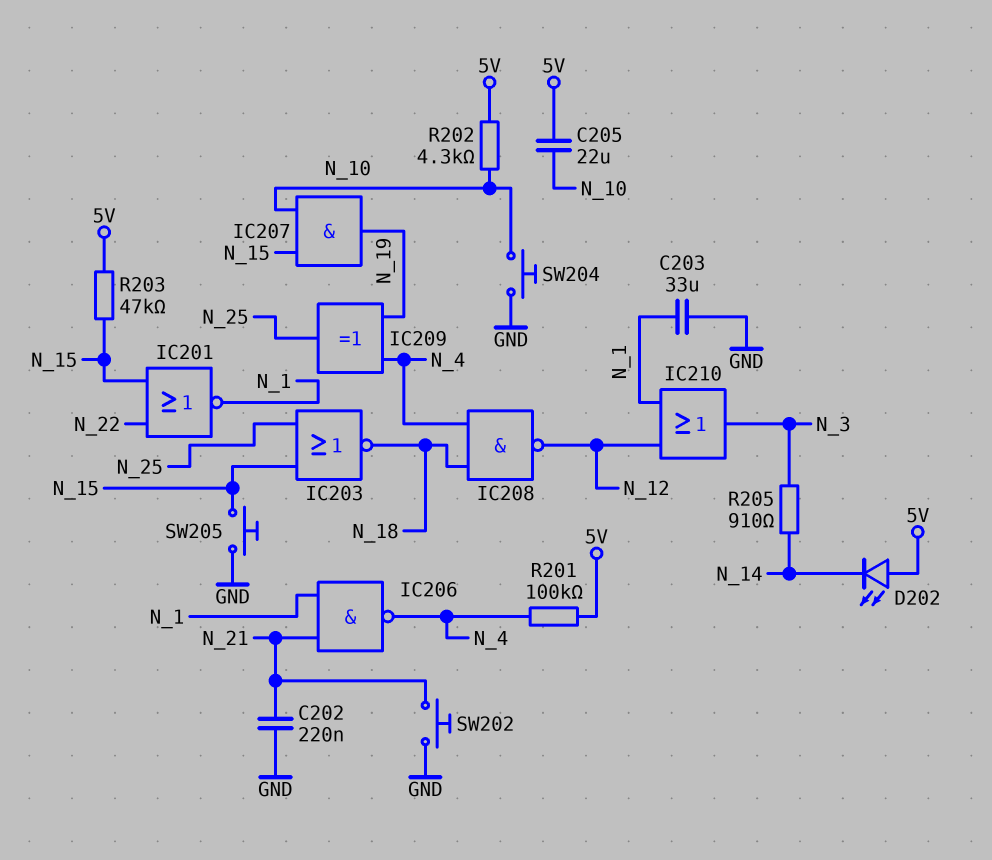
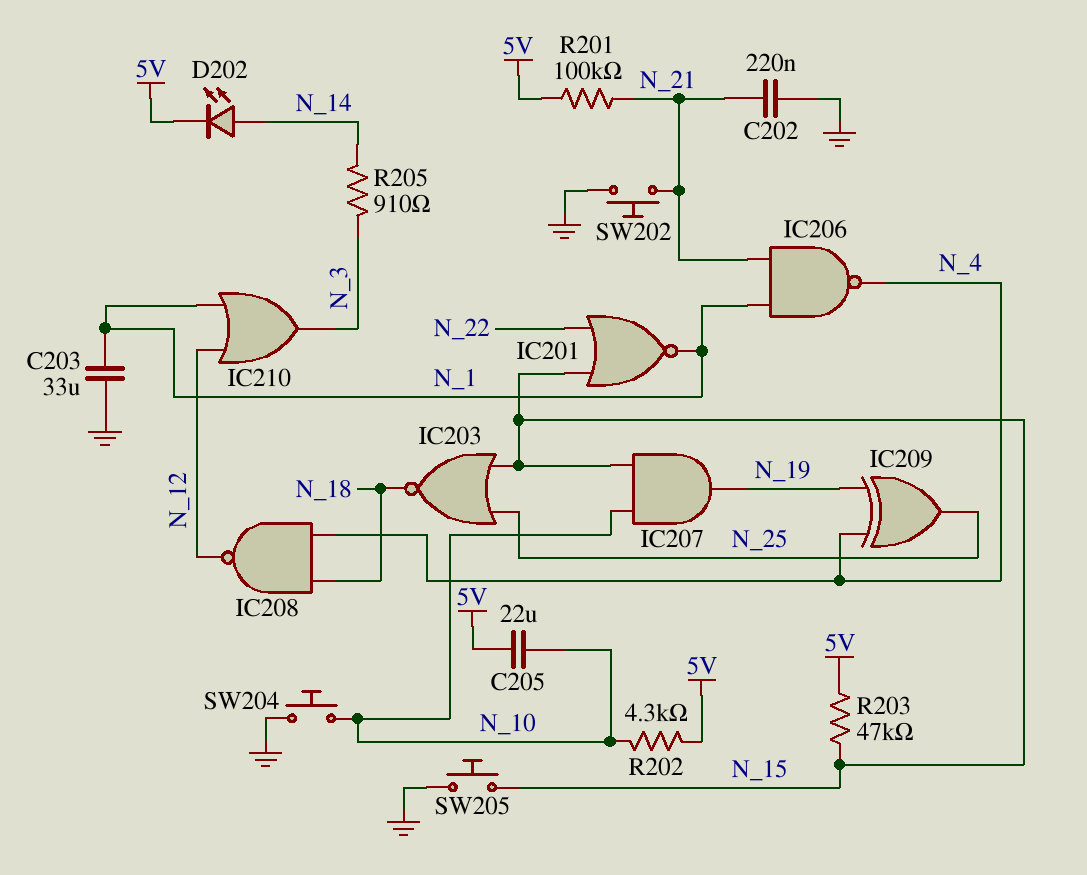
D202: LED (A 5V, K N_14) -> LED (A N_14, K 5V)
R201: 100k (5V, N_4) -> 100k (5V, N_21)

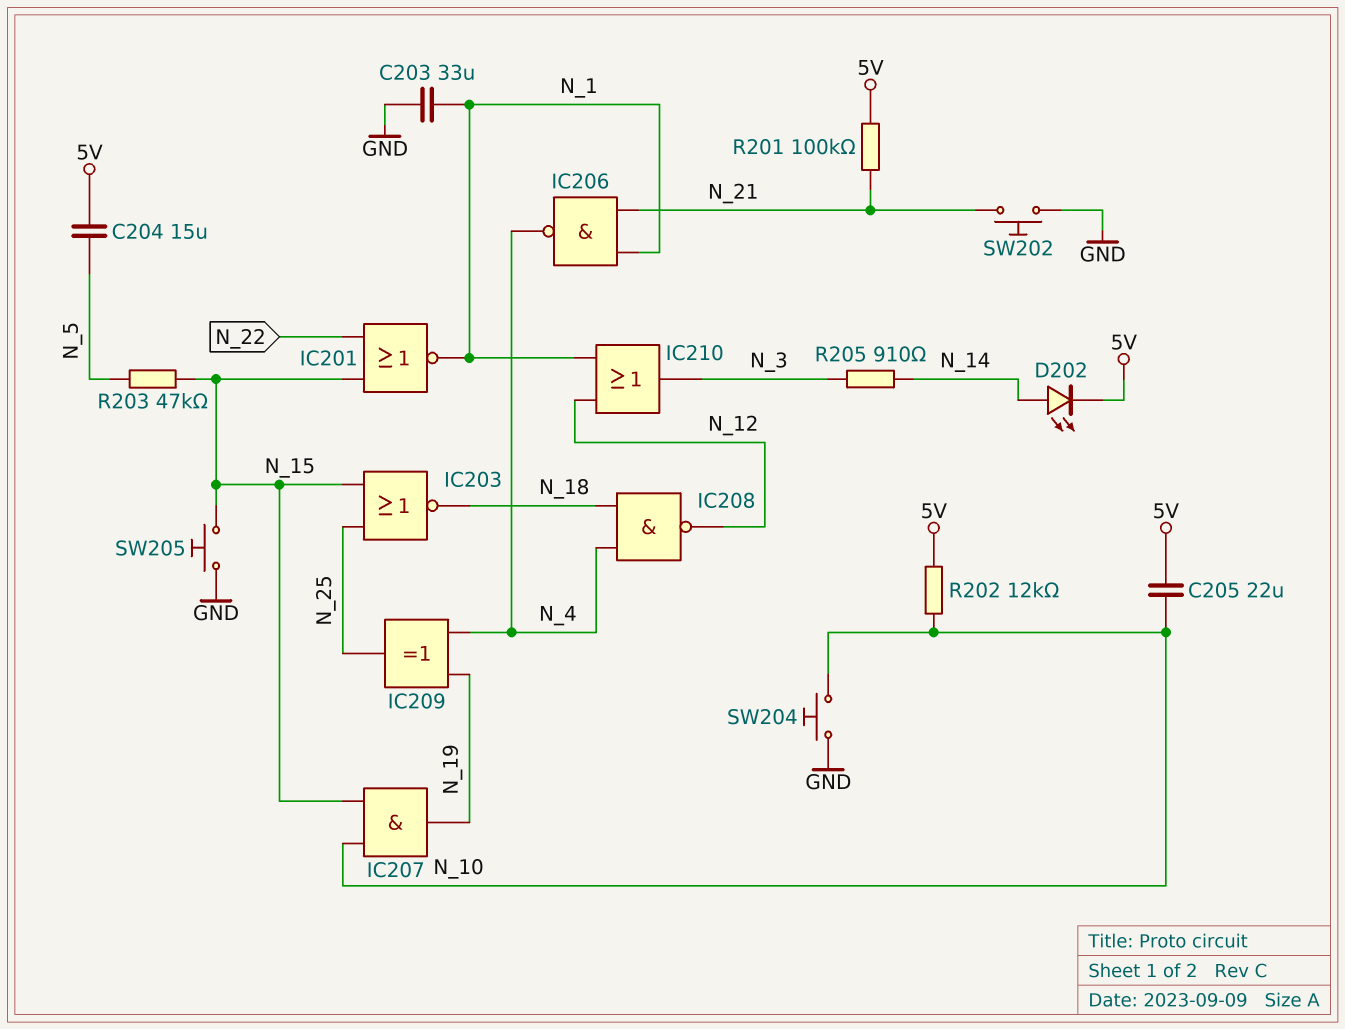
C202: 220nF (GND, N_21) -> none
C204: none -> 15uF (5V, N_5)
R202: 4.3k (5V, N_10) -> 12k (5V, N_10)
R203: 47k (5V, N_15) -> 47k (N_5, N_15)

